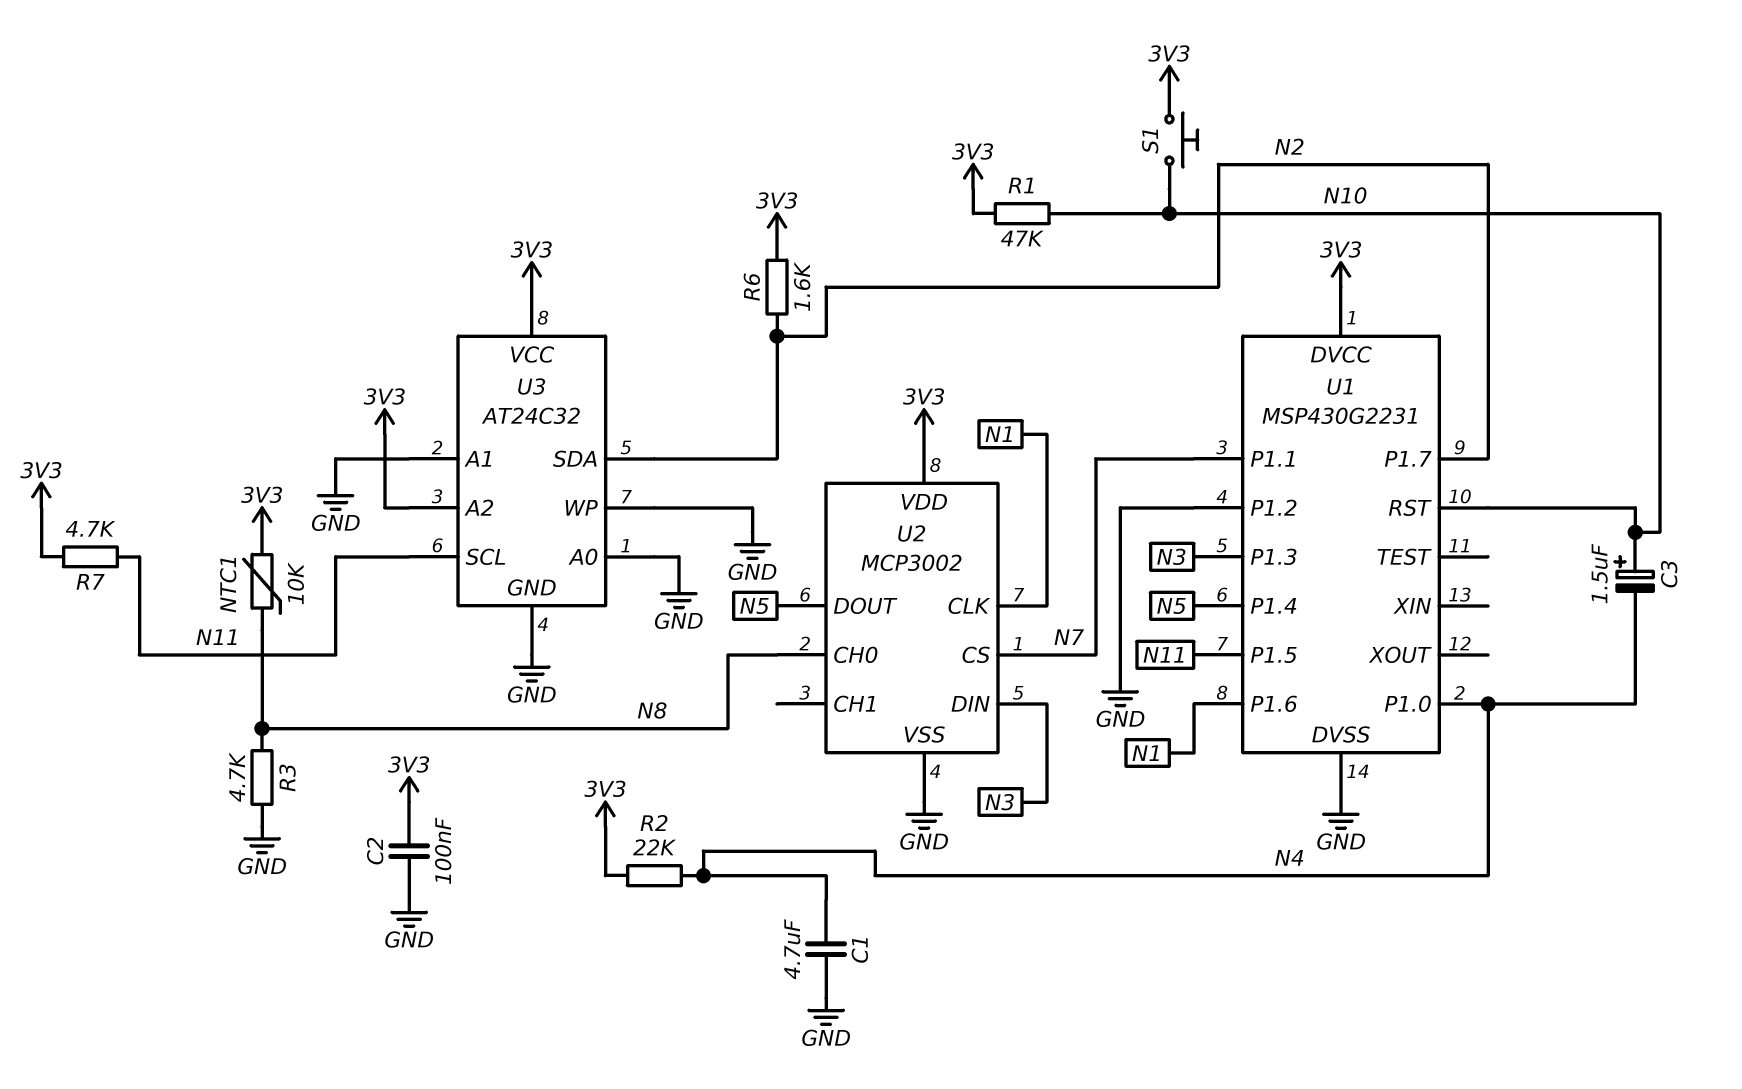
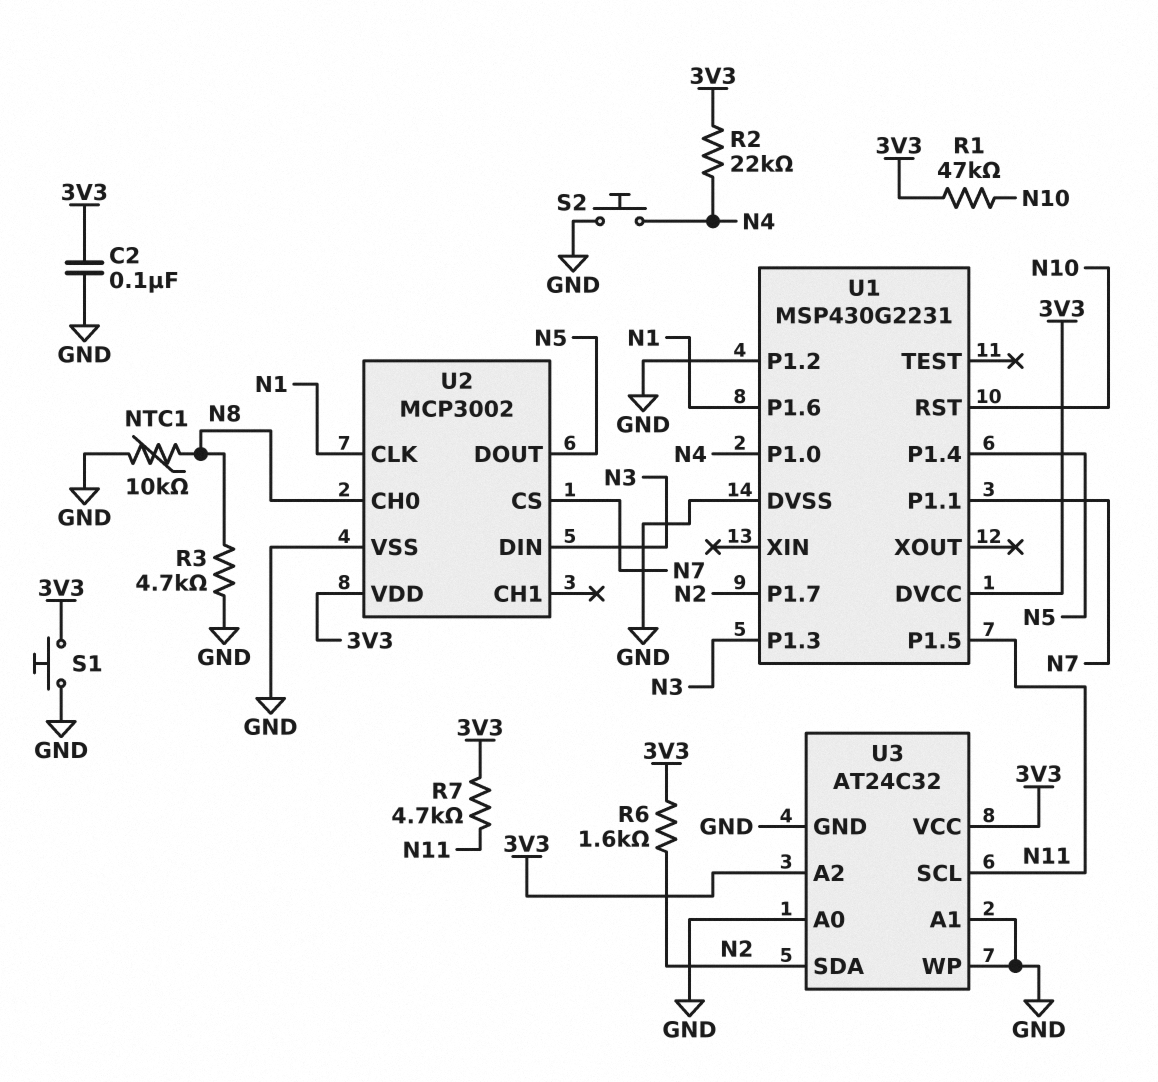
C1: 4.7uF (GND, N4) -> none
C3: 1.5uF (plus N10, minus N4) -> none
NTC1: 10k (3V3, N8) -> 10k (GND, N8)
S1: button (3V3, N10) -> button (3V3, GND)
S2: none -> button (GND, N4)

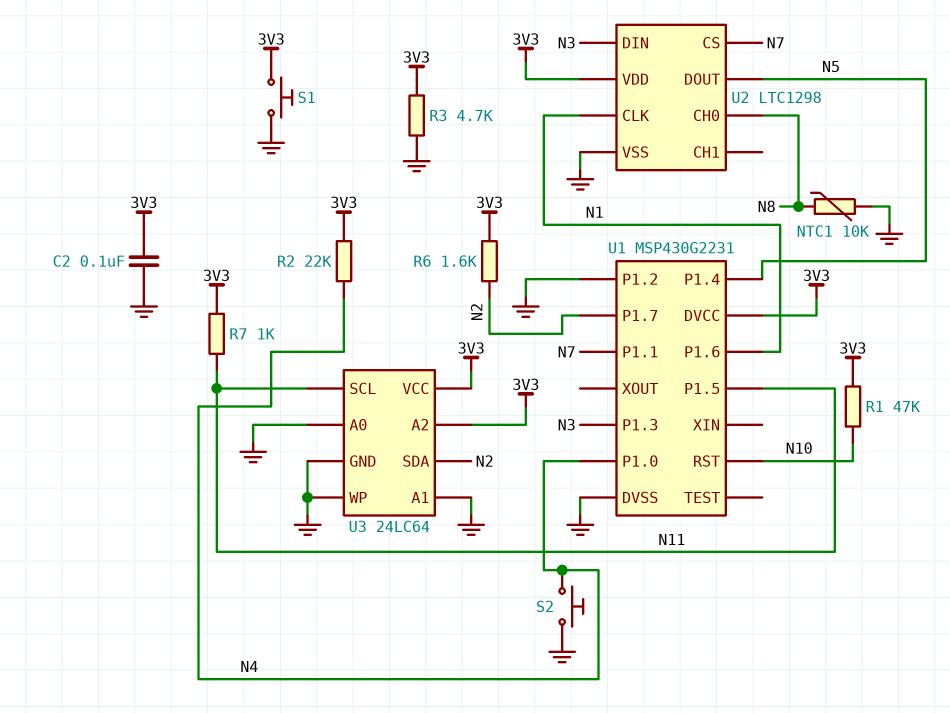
R3: 4.7k (GND, N8) -> 4.7k (3V3, GND)
R7: 4.7k (3V3, N11) -> 1k (3V3, N11)
U2: MCP3002 -> LTC1298
U3: AT24C32 -> 24LC64

